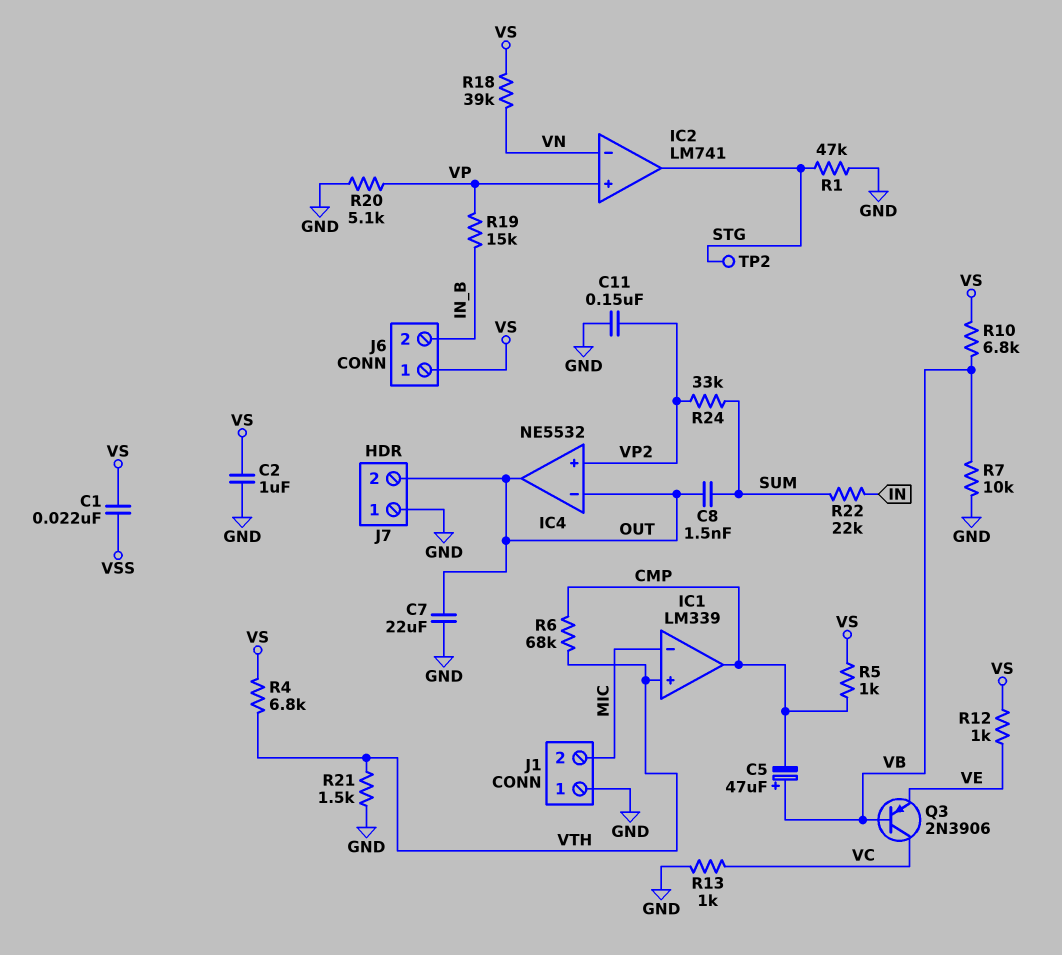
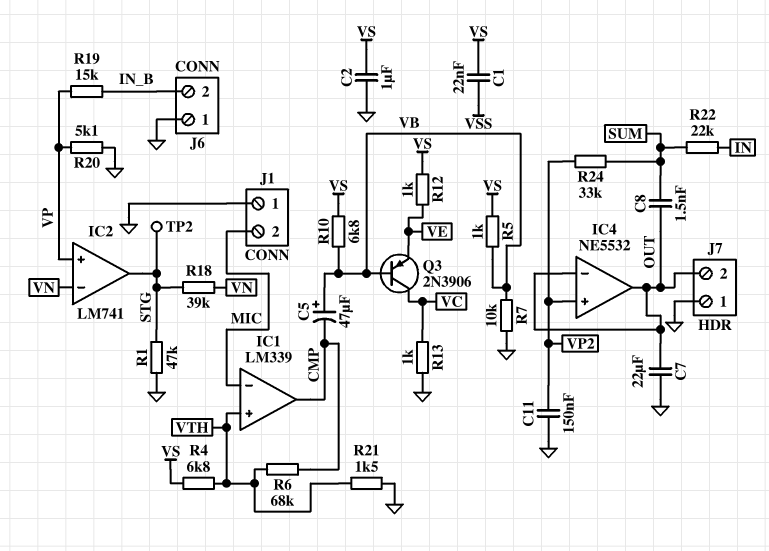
J6 pin 1: VS -> GND
R5: 1k (CMP, VS) -> 1k (VB, VS)
R18: 39k (VN, VS) -> 39k (STG, VN)

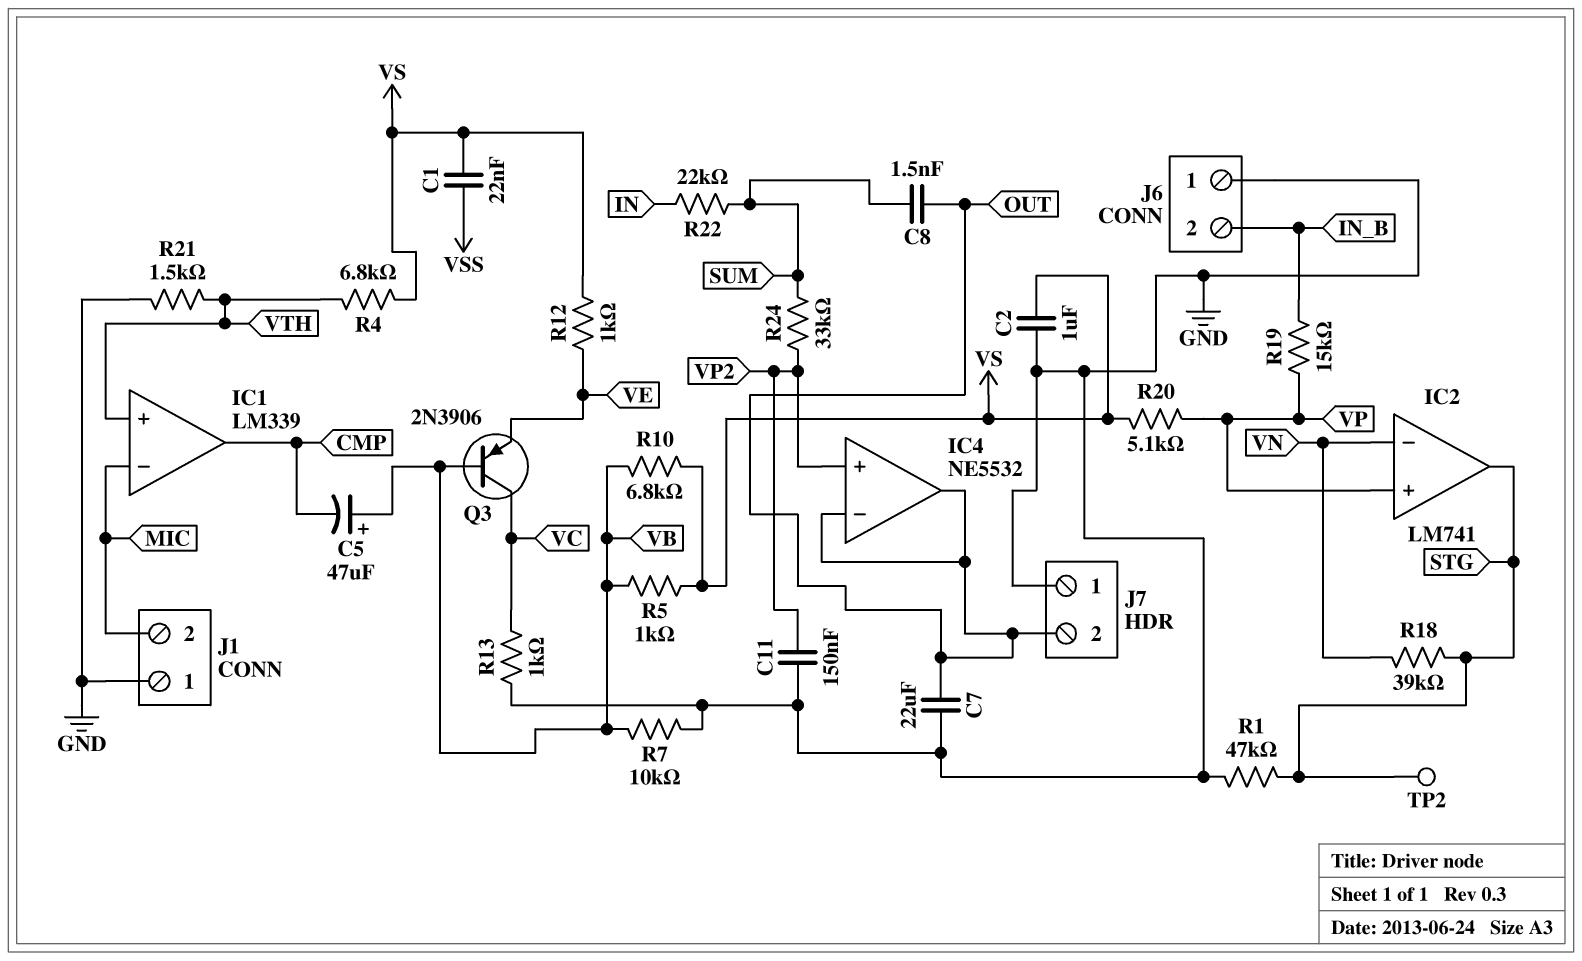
R6: 68k (CMP, VTH) -> none
R20: 5.1k (GND, VP) -> 5.1k (VP, VS)

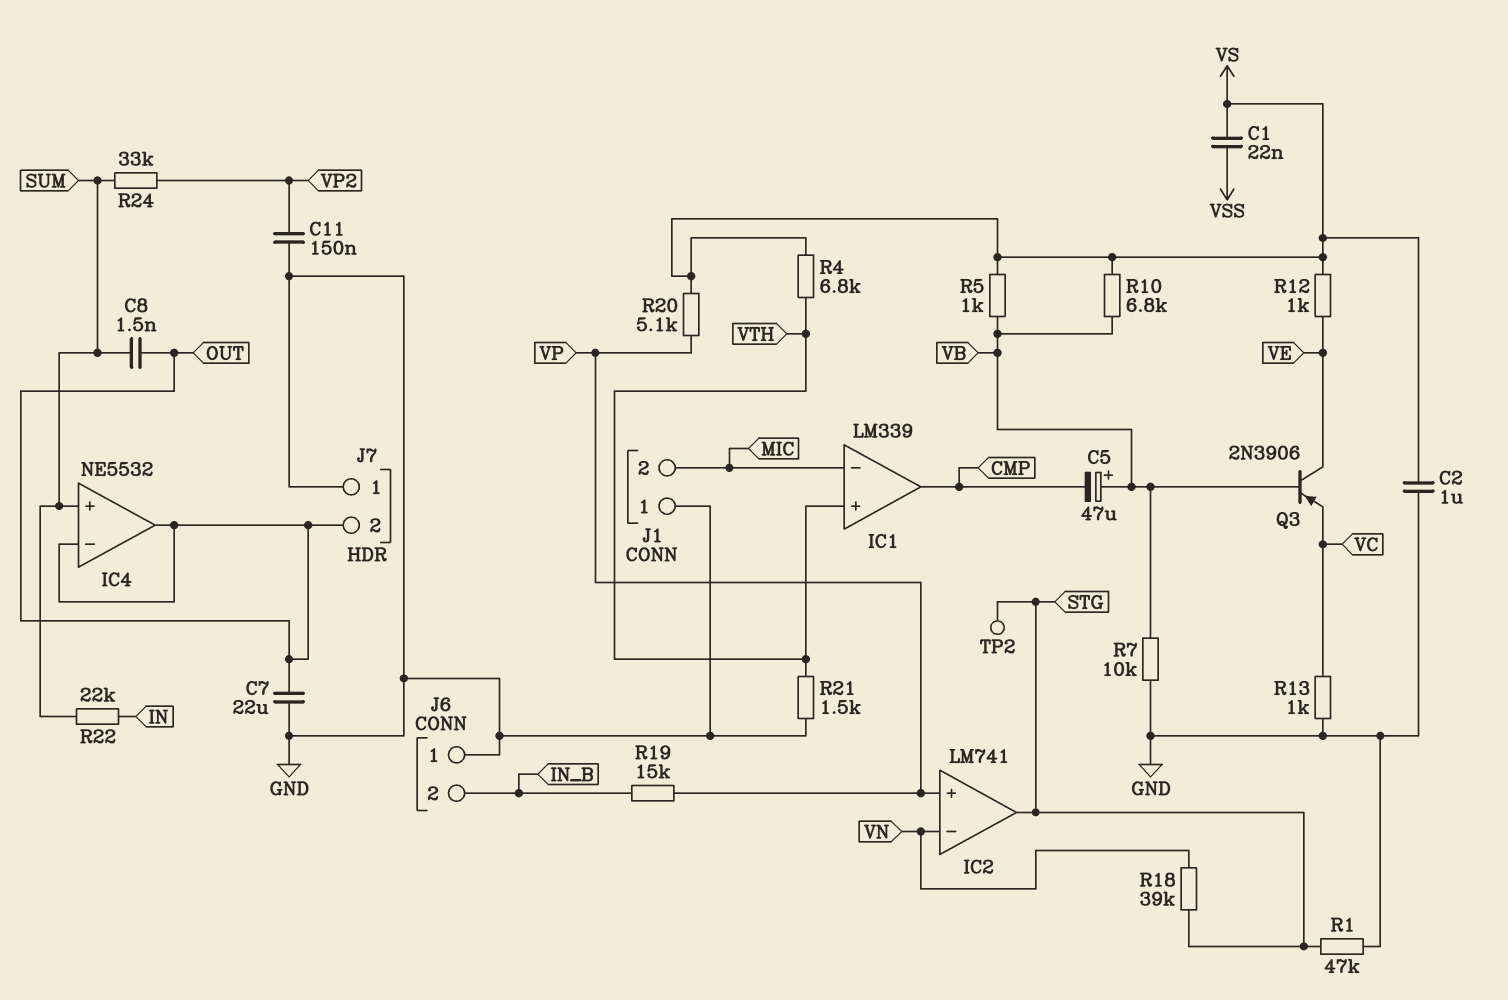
IC4 pin in+: VP2 -> SUM
Q3: PNP 2N3906 (B VB, C VC, E VE) -> PNP 2N3906 (B VB, C VE, E VC)

